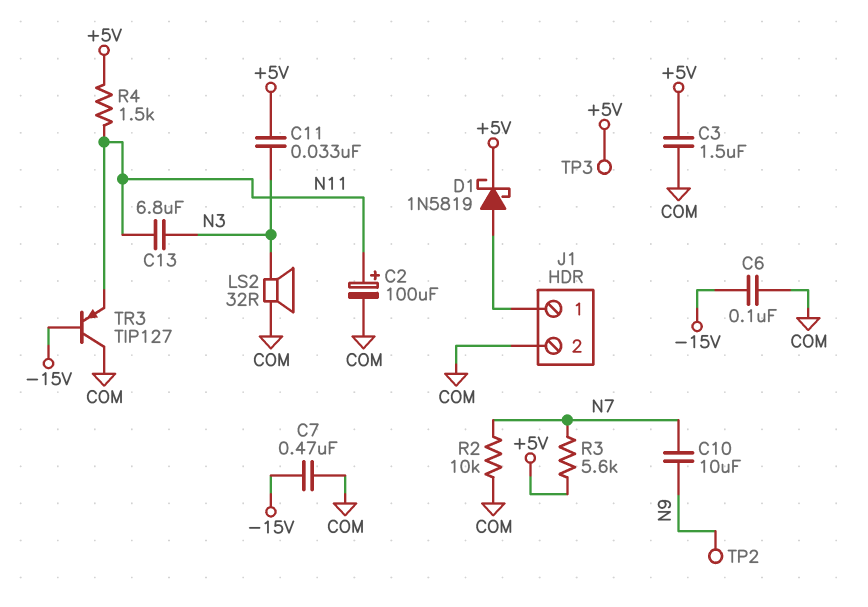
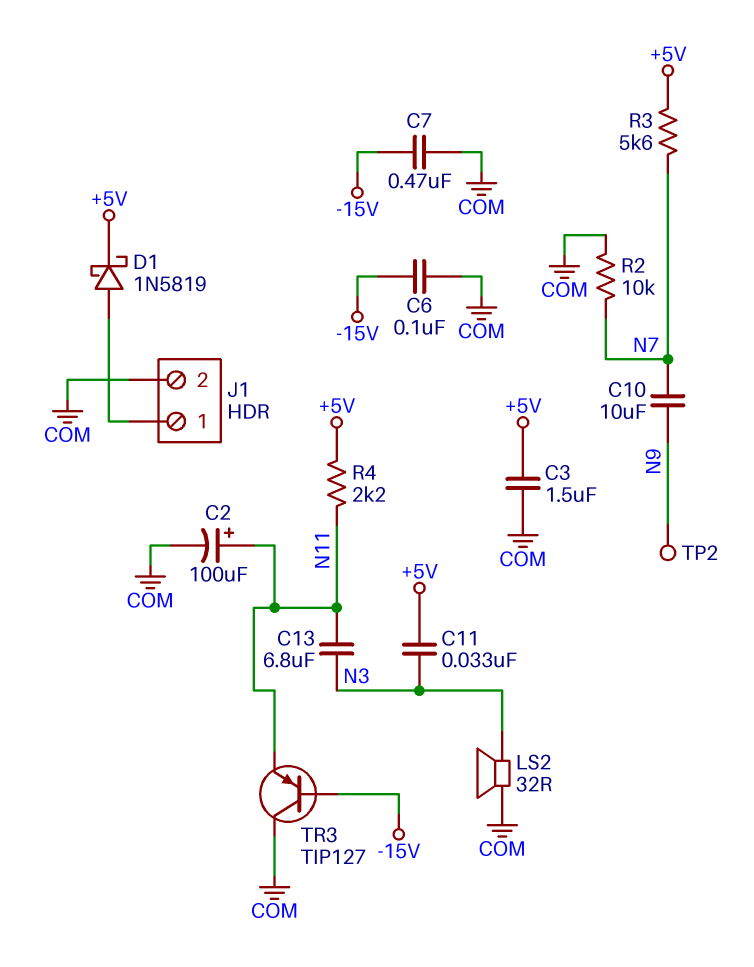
R4: 1.5k (+5V, N11) -> 2.2k (+5V, N11)
TP3: test point (+5V) -> none

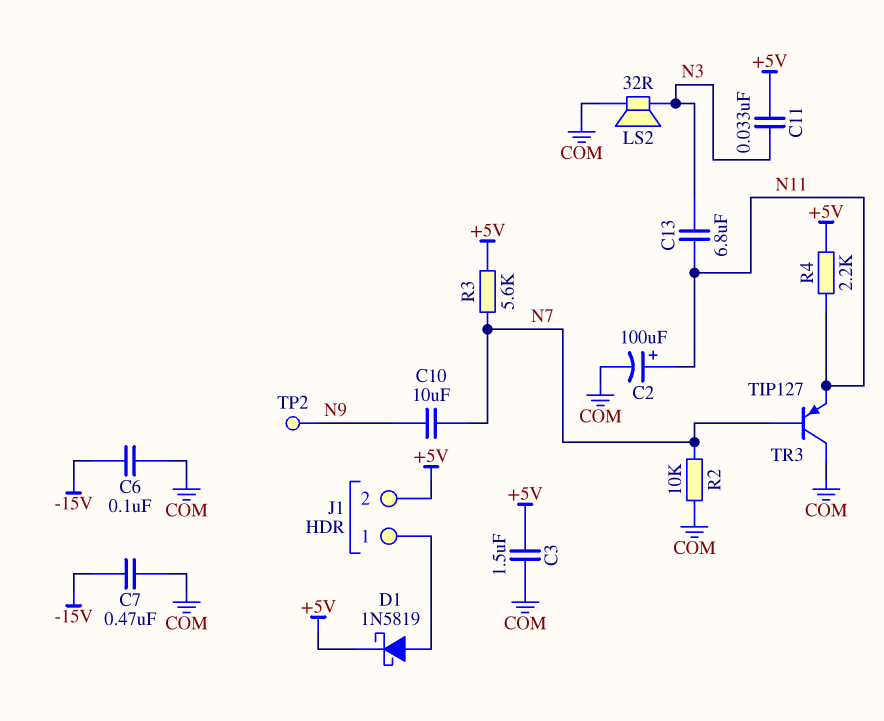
J1 pin 2: COM -> +5V
TR3: PNP TIP127 (B -15V, C COM, E N11) -> PNP TIP127 (B N7, C COM, E N11)

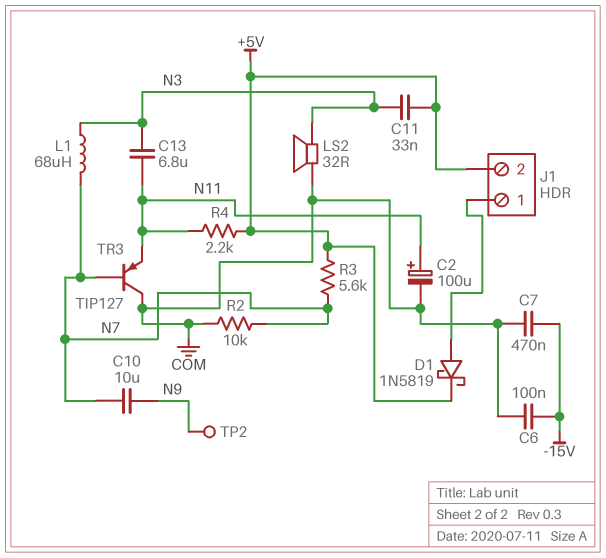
C3: 1.5uF (+5V, COM) -> none
L1: none -> 68uH (N3, N7)

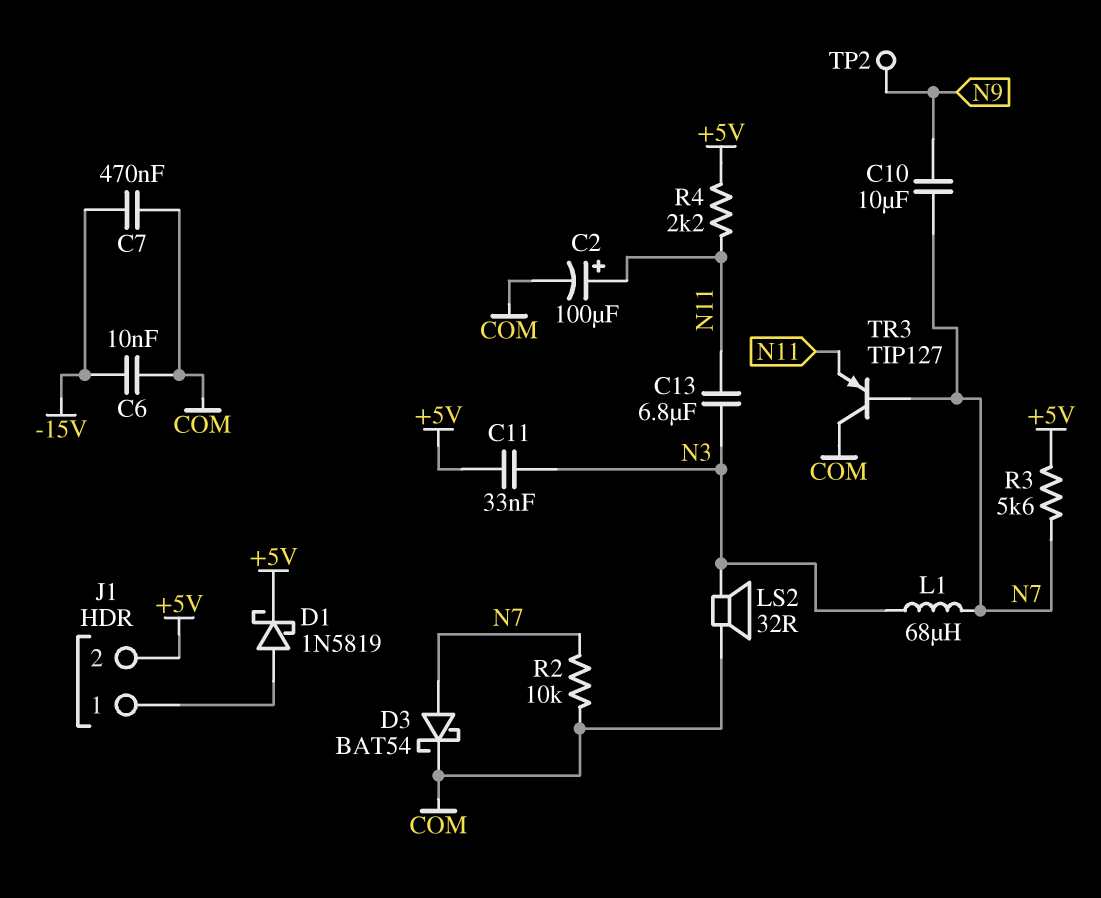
C6: 100nF (-15V, COM) -> 10nF (-15V, COM)
D3: none -> schottky BAT54 (A N7, K COM)

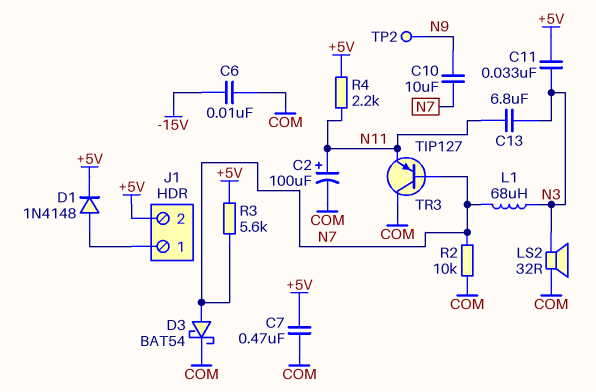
C7: 470nF (-15V, COM) -> 470nF (+5V, COM)
D1: schottky 1N5819 (A J1/1, K +5V) -> diode 1N4148 (A J1/1, K +5V)

